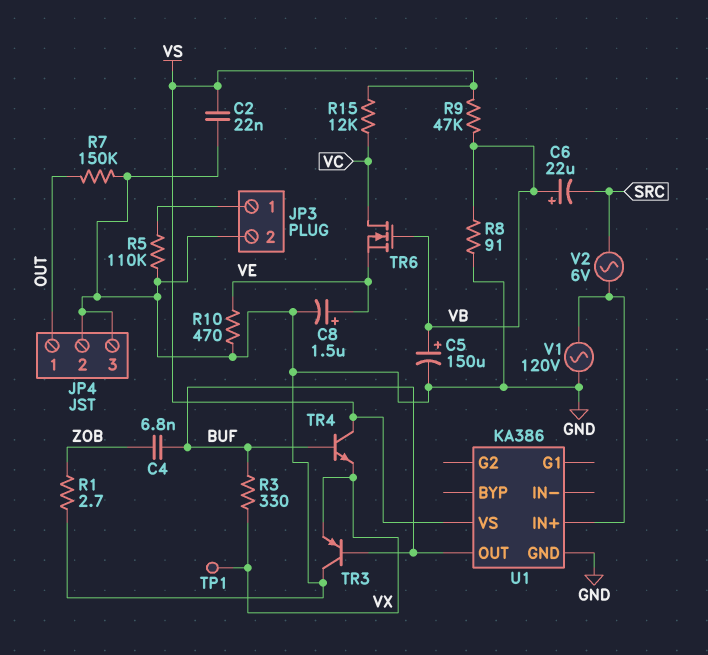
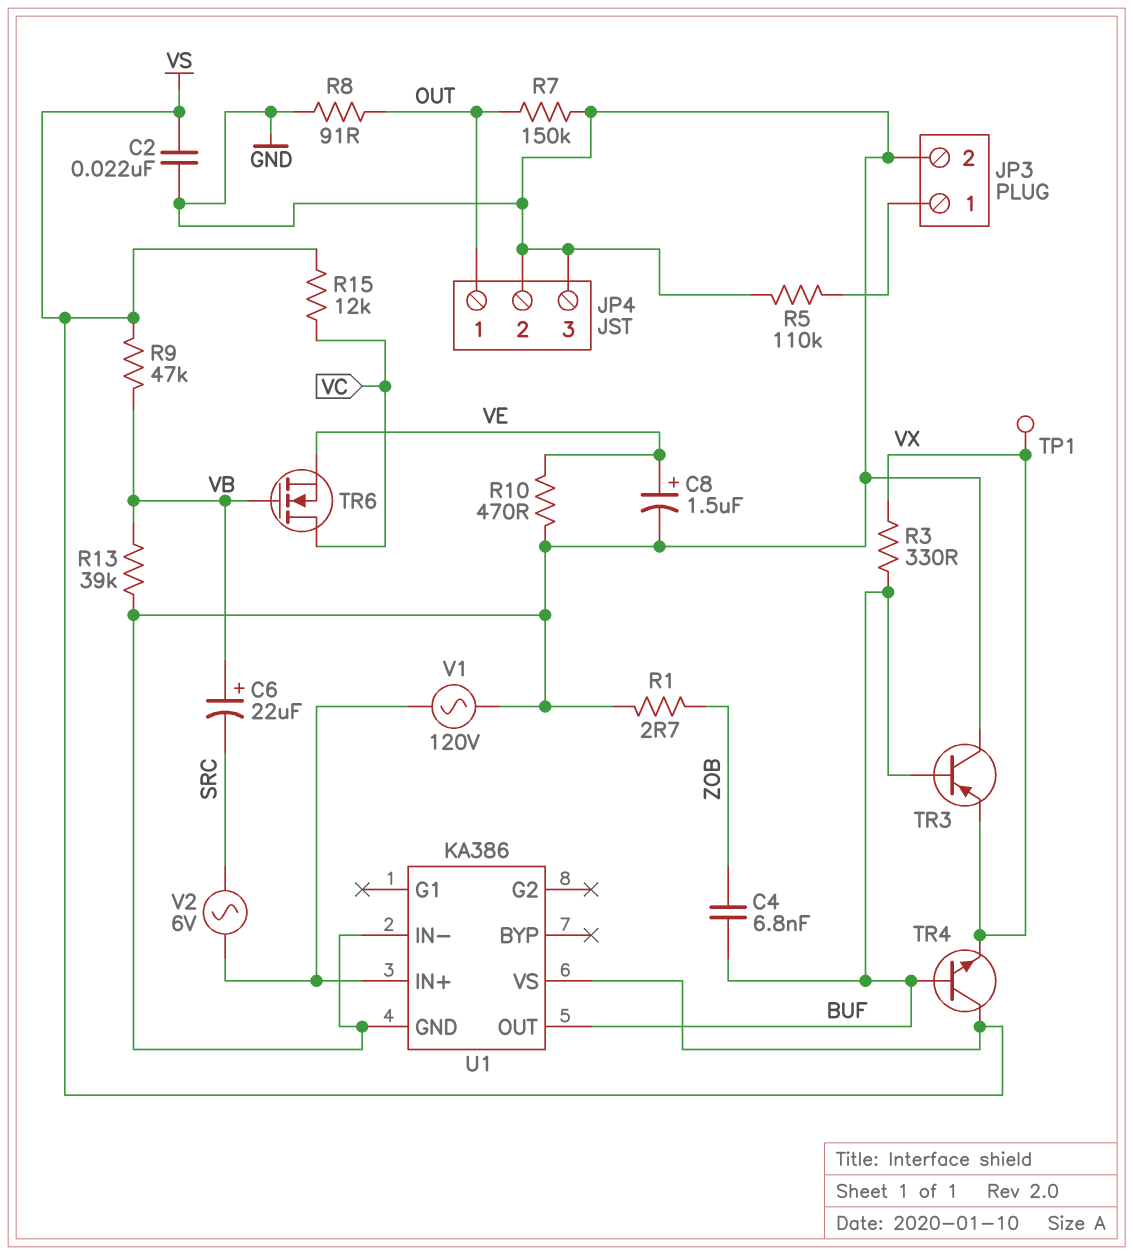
C5: 150uF (plus VB, minus GND) -> none
R8: 91 (GND, VB) -> 91 (GND, OUT)
R13: none -> 39k (GND, VB)
U1 pin IN-: none -> GND

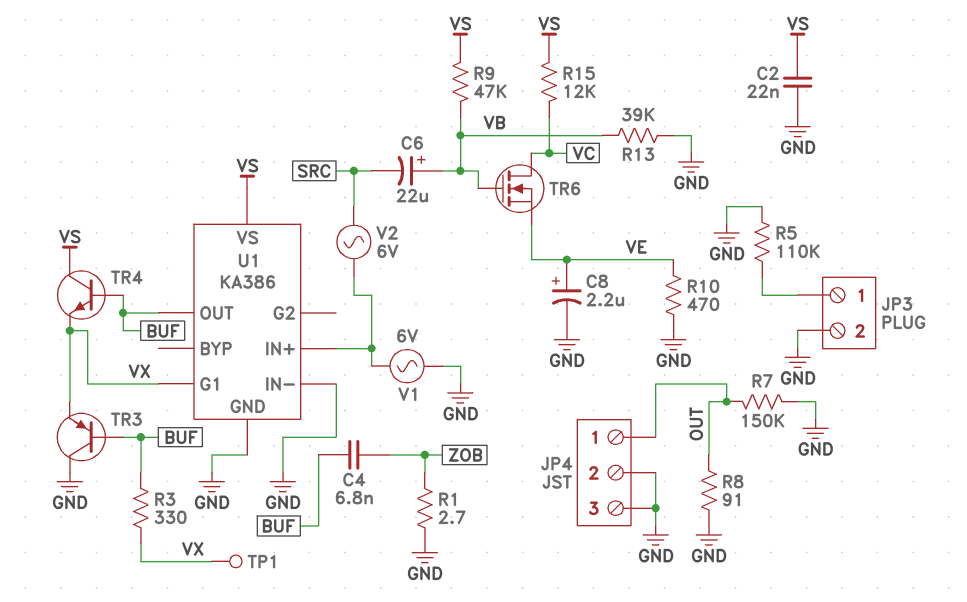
C8: 1.5uF (plus VE, minus GND) -> 2.2uF (plus VE, minus GND)
U1 pin G1: none -> VX
V1: AC 120V (GND, U1/IN+) -> AC 6V (GND, U1/IN+)

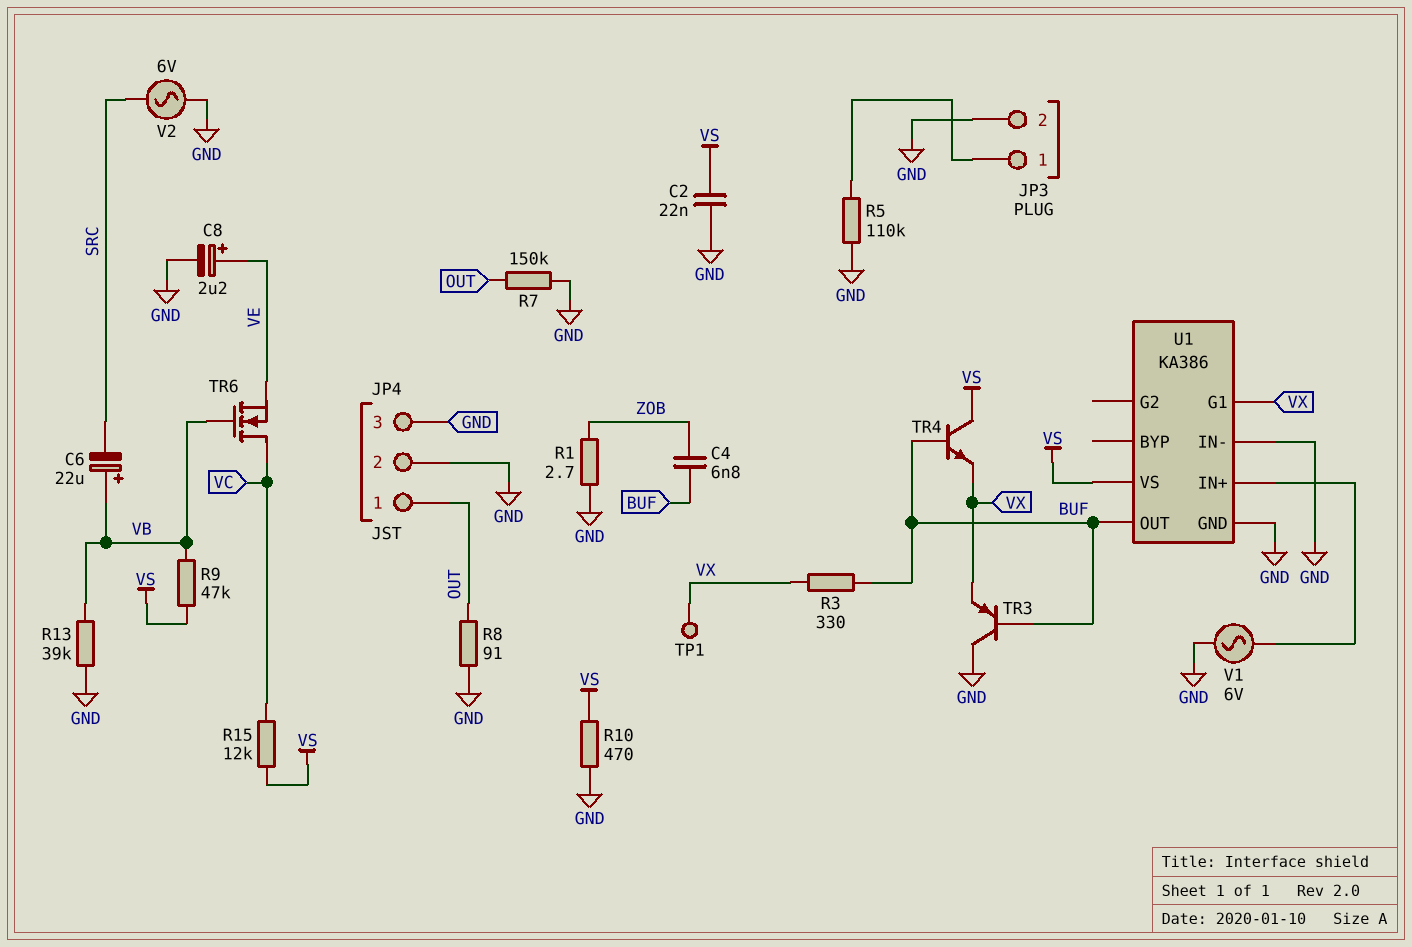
R10: 470 (GND, VE) -> 470 (GND, VS)
V2: AC 6V (SRC, U1/IN+) -> AC 6V (GND, SRC)

